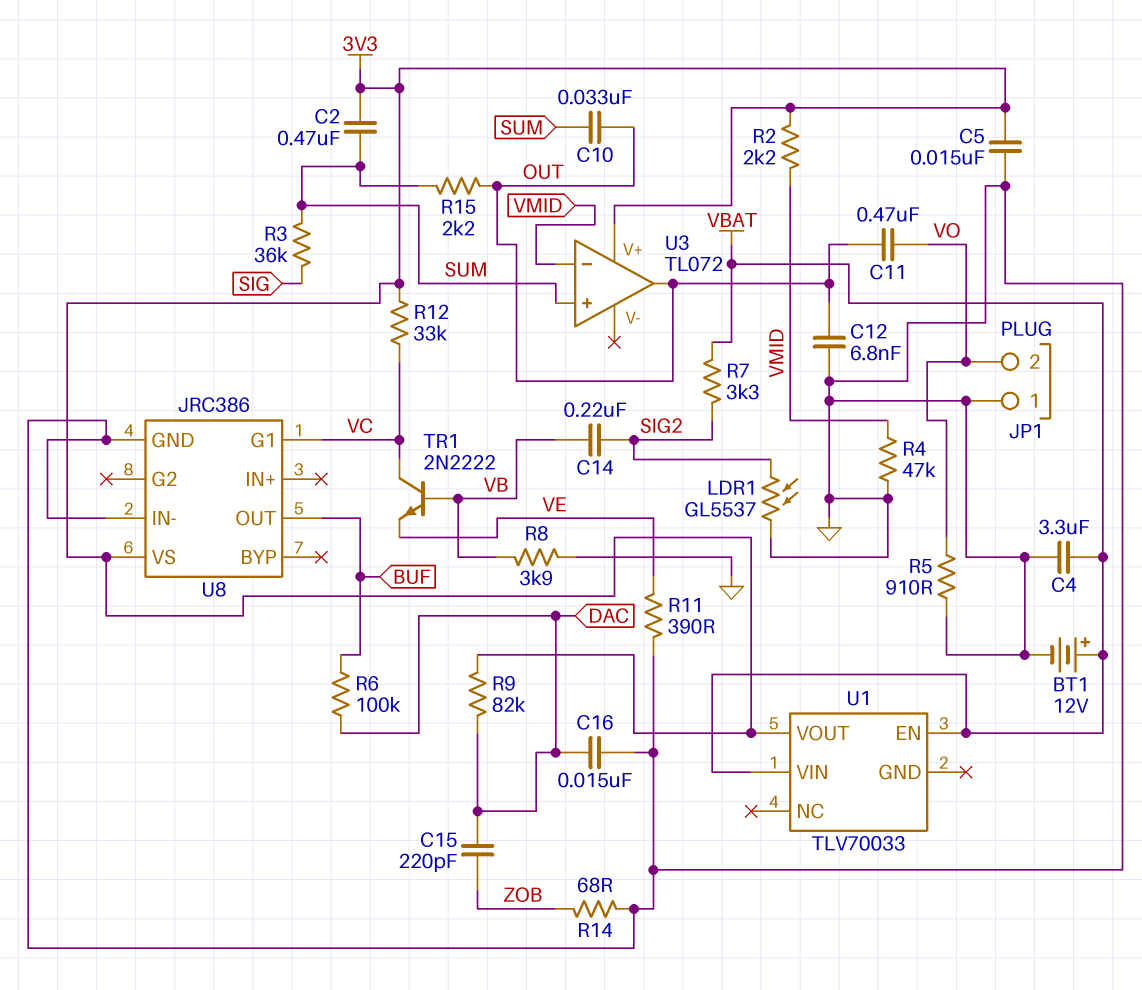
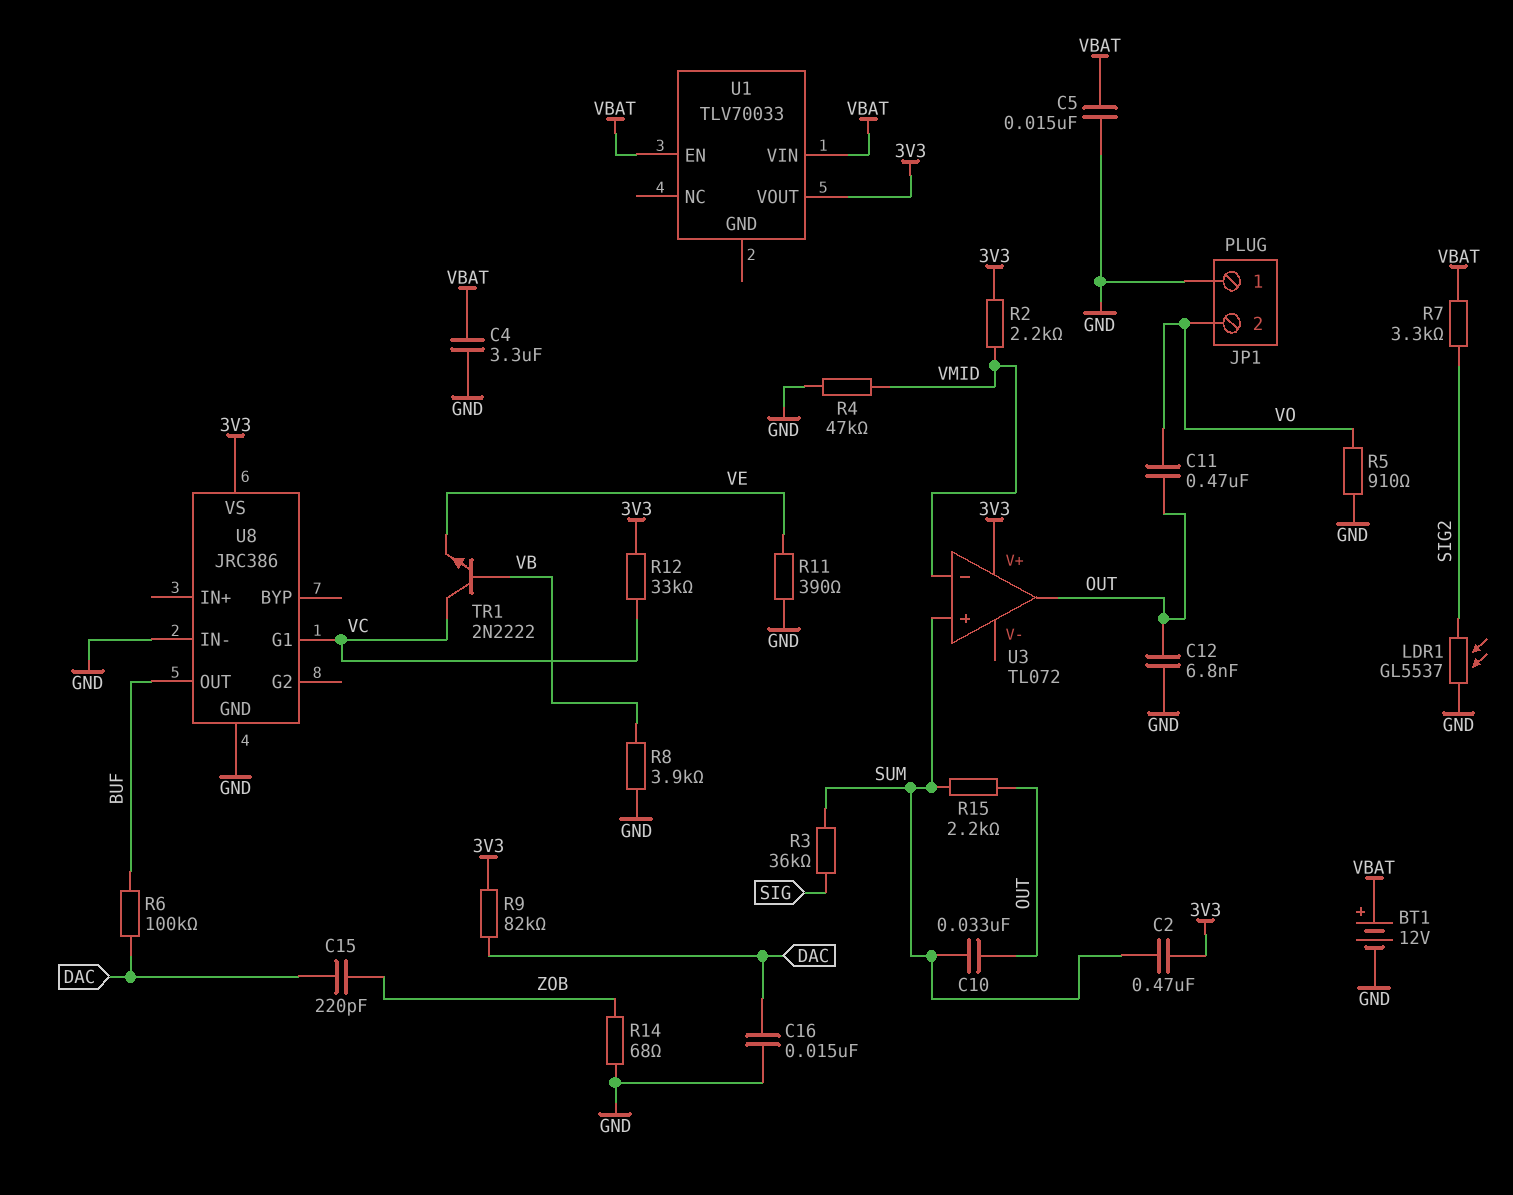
C5: 15nF (3V3, GND) -> 15nF (GND, VBAT)
C14: 220nF (SIG2, VB) -> none

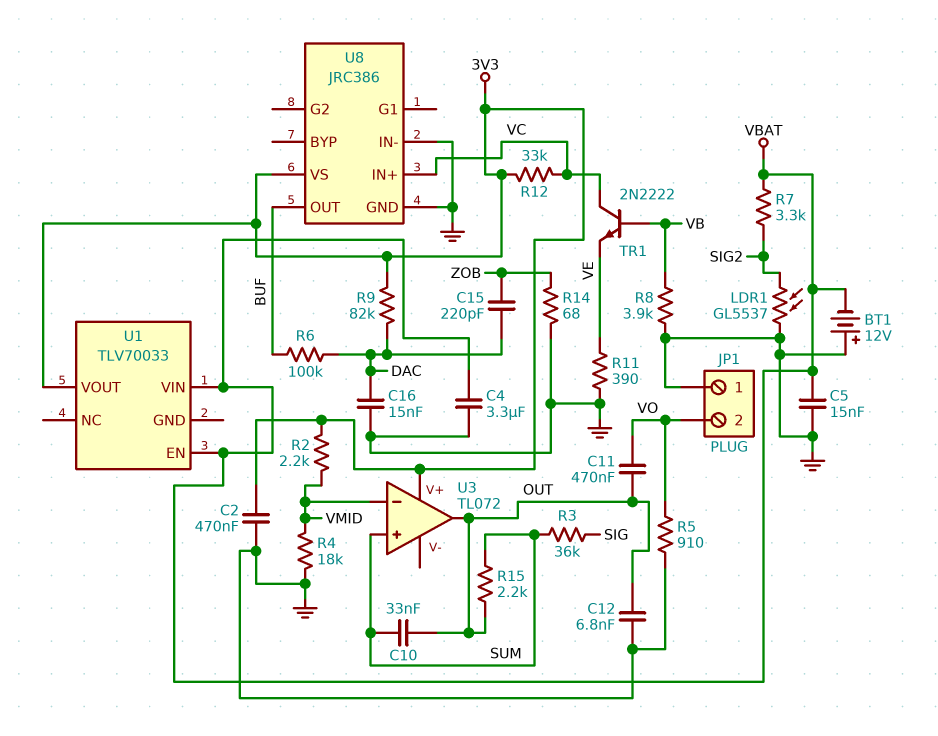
BT1: 12V (plus VBAT, minus GND) -> 12V (plus GND, minus VBAT)
C2: 470nF (3V3, SUM) -> 470nF (3V3, GND)
R4: 47k (GND, VMID) -> 18k (GND, VMID)
U8 pin G1: VC -> none
U8 pin IN+: none -> VC

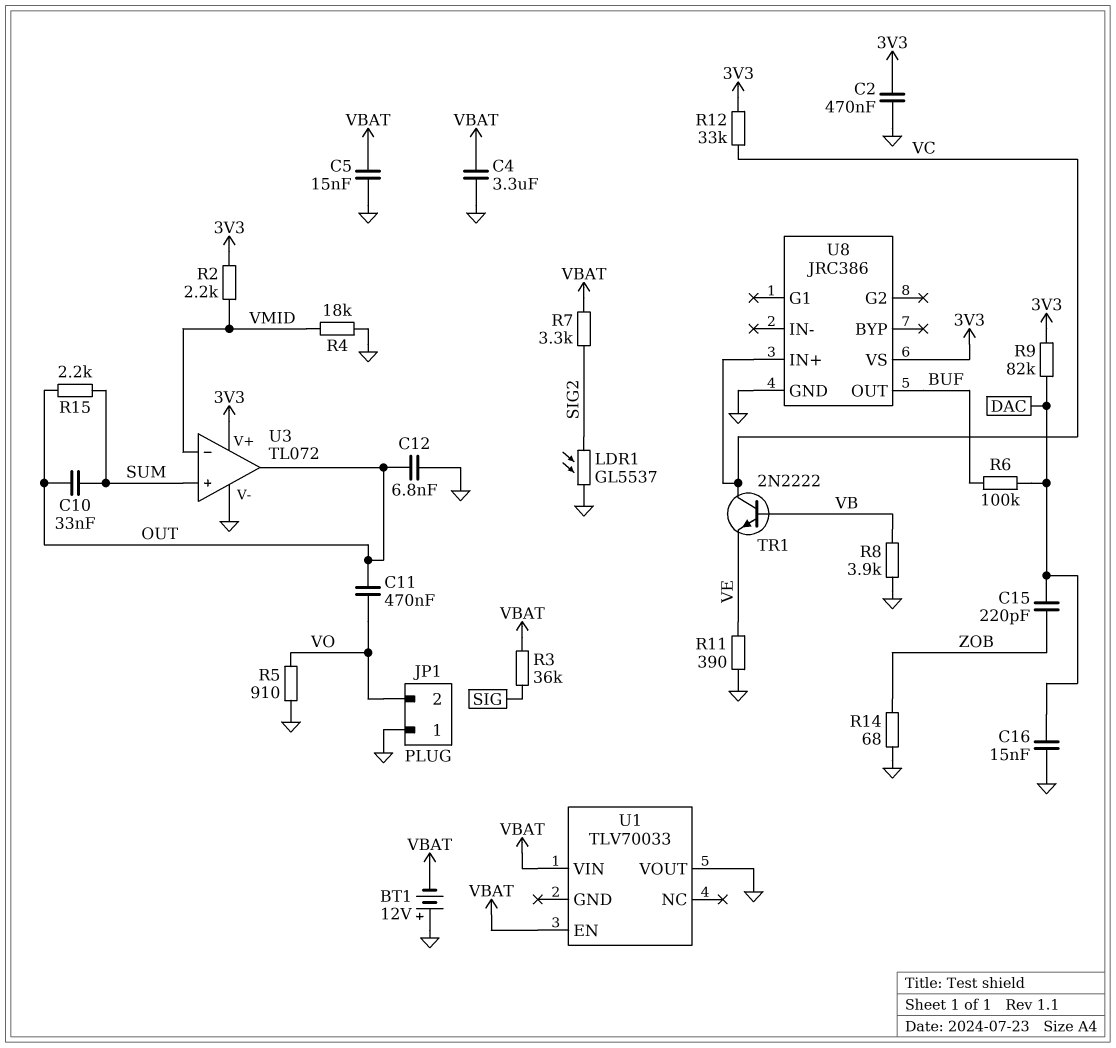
R3: 36k (SIG, SUM) -> 36k (SIG, VBAT)
U1 pin VOUT: 3V3 -> GND
U3 pin V-: none -> GND
U8 pin IN-: GND -> none

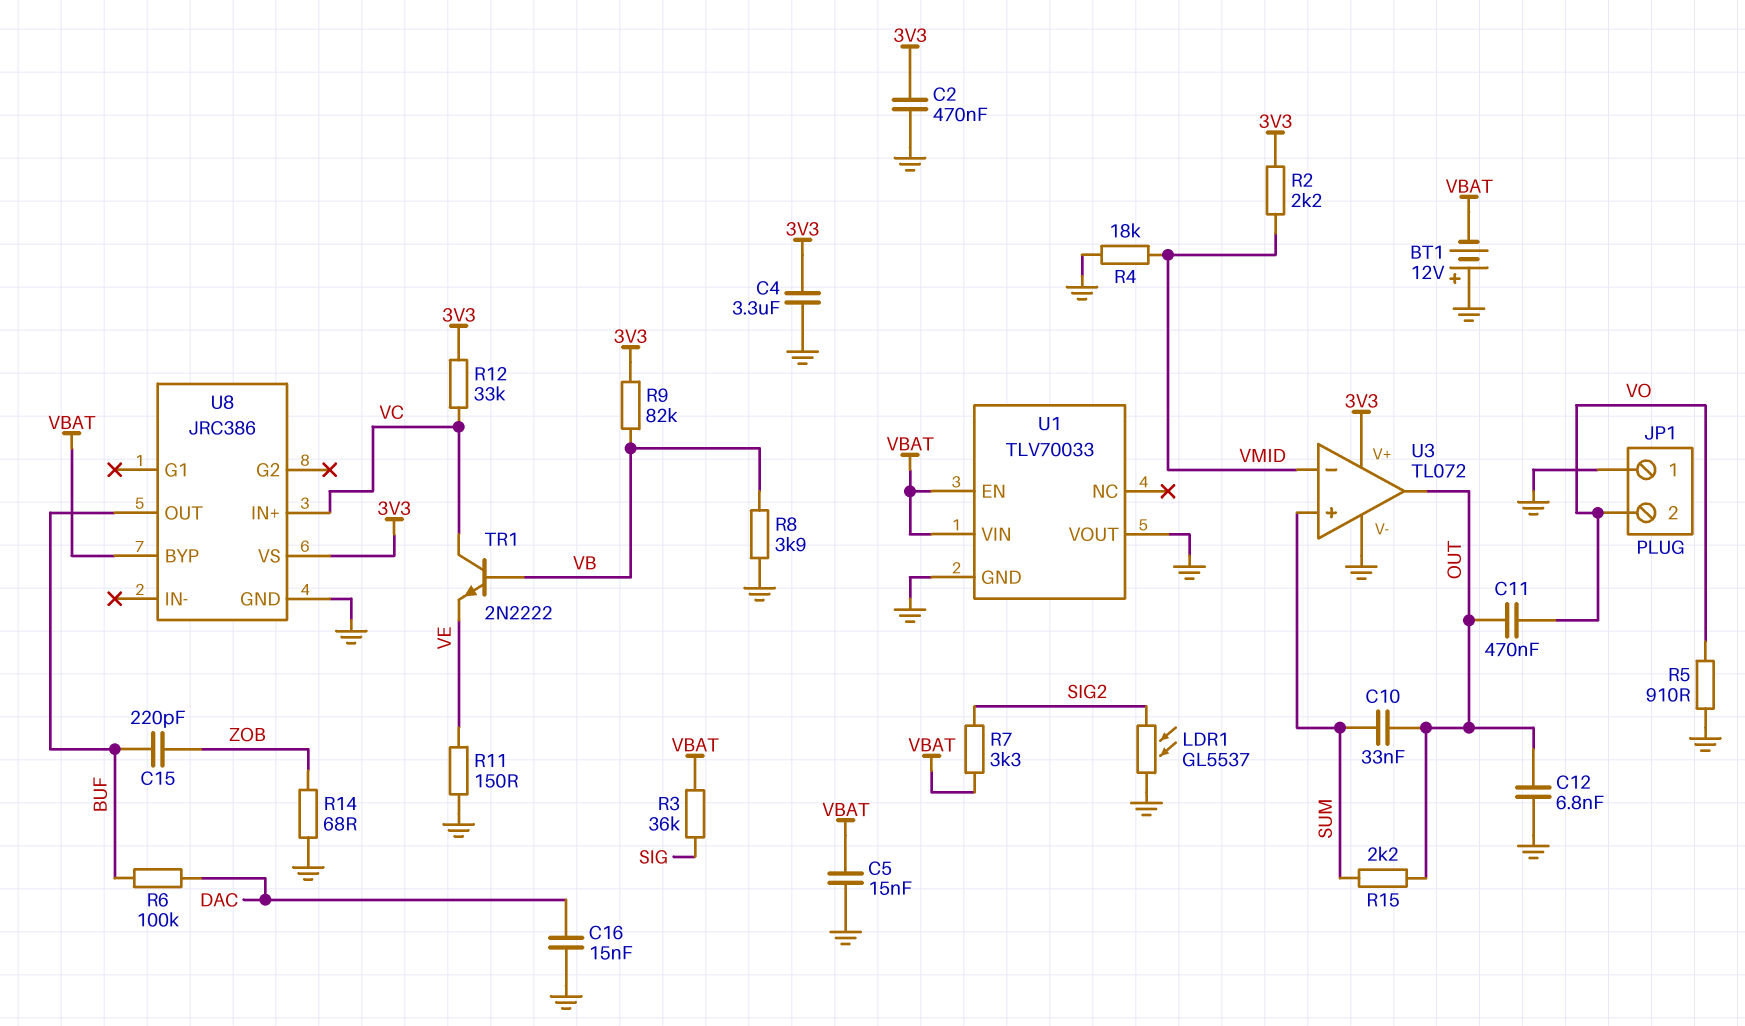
C4: 3.3uF (GND, VBAT) -> 3.3uF (3V3, GND)
C15: 220pF (DAC, ZOB) -> 220pF (BUF, ZOB)
R9: 82k (3V3, DAC) -> 82k (3V3, VB)
R11: 390 (GND, VE) -> 150 (GND, VE)
U1 pin GND: none -> GND
U8 pin BYP: none -> VBAT

